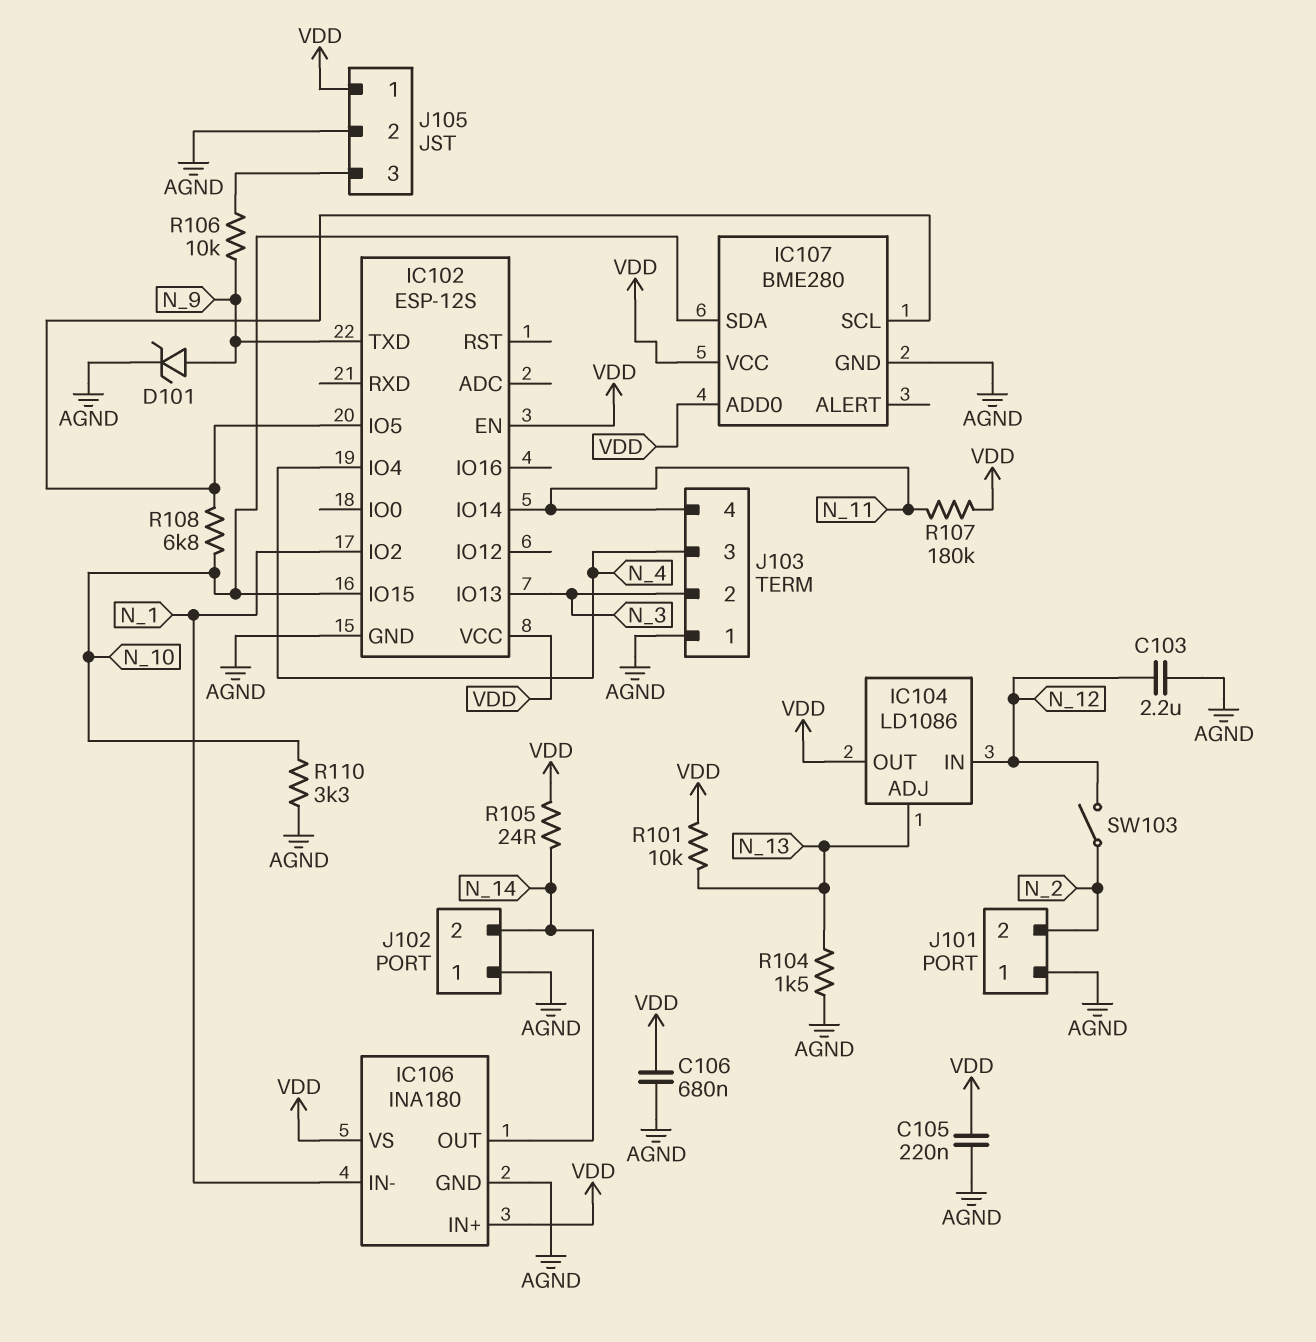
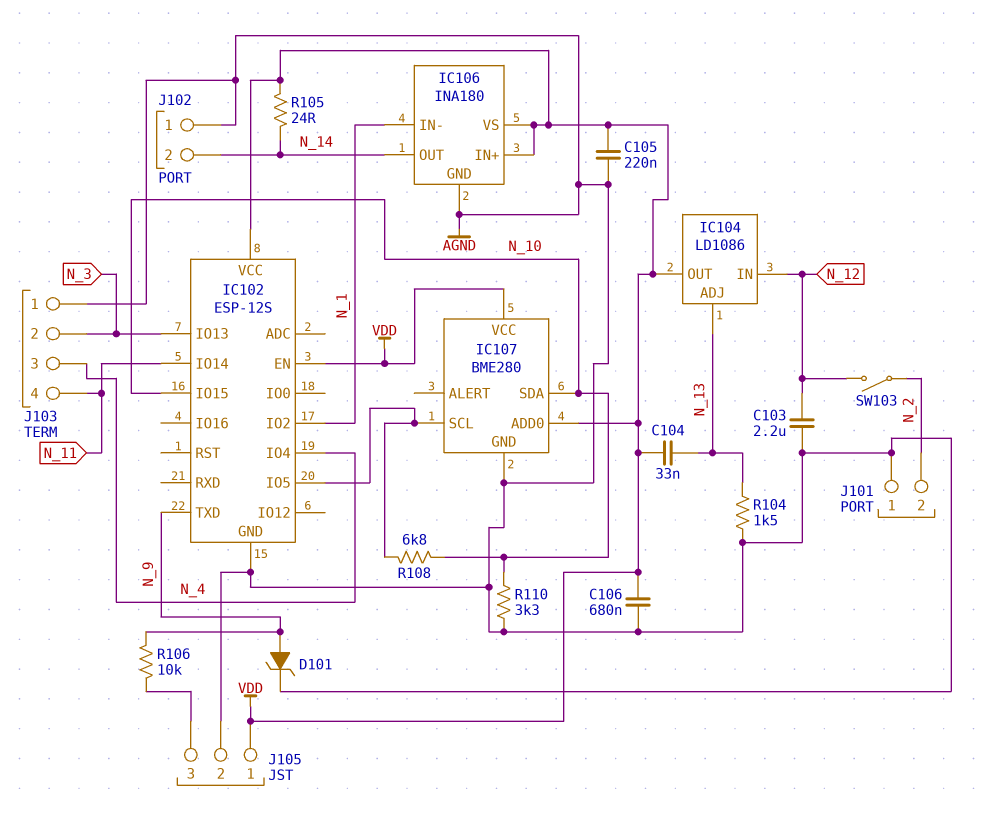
C104: none -> 33nF (N_13, VDD)
R101: 10k (N_13, VDD) -> none
R107: 180k (N_11, VDD) -> none

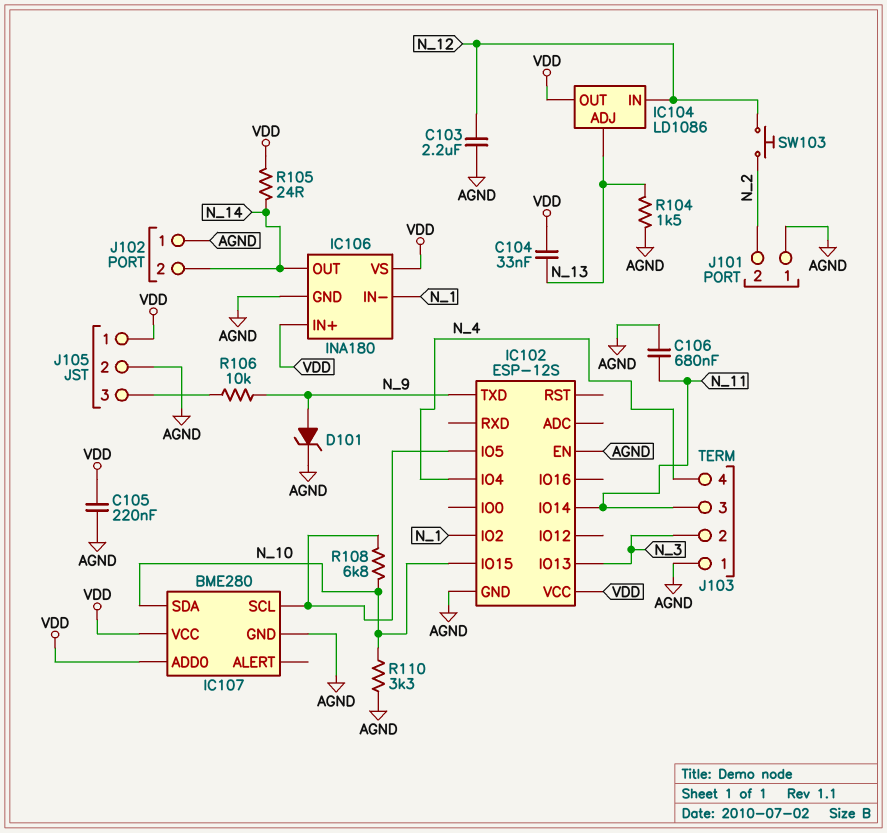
C106: 680nF (AGND, VDD) -> 680nF (AGND, N_11)
IC102 pin EN: VDD -> AGND
J103 pin 3: N_4 -> N_11
J103 pin 4: N_11 -> N_4
SW103: switch (N_2, N_12) -> button (N_2, N_12)

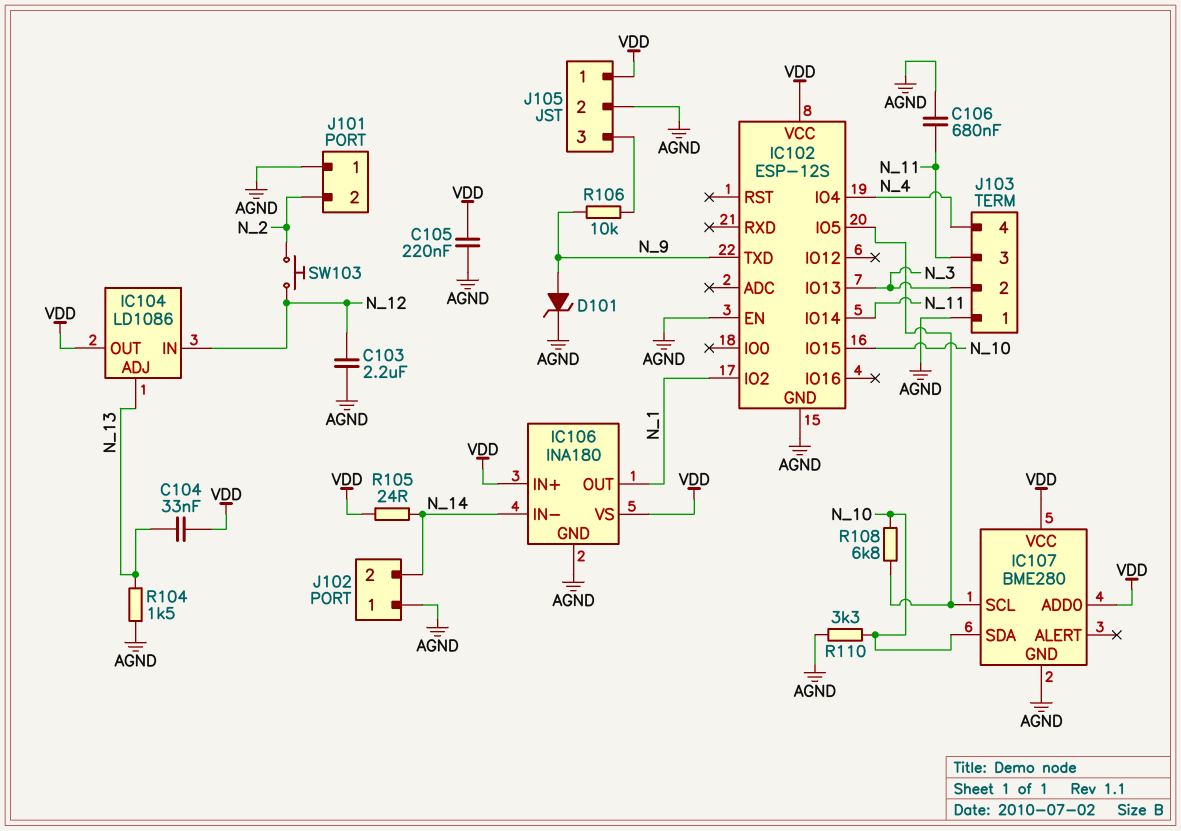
IC106 pin IN-: N_1 -> N_14
IC106 pin OUT: N_14 -> N_1

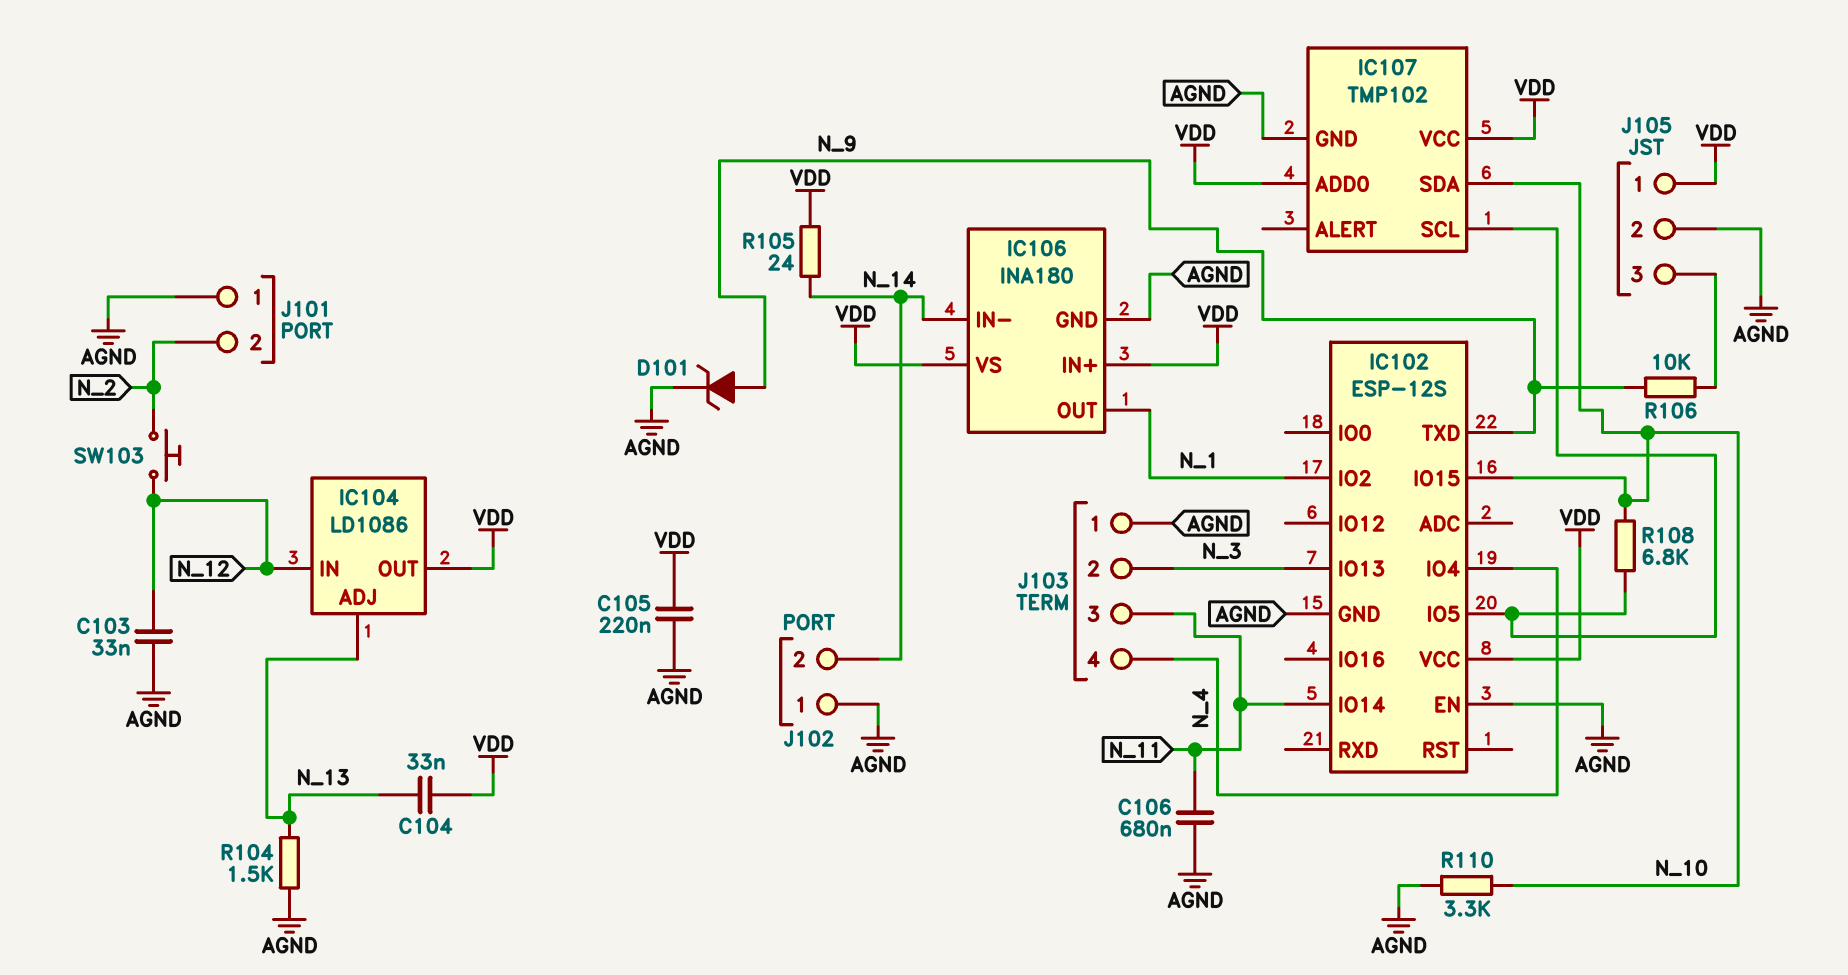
C103: 2.2uF (AGND, N_12) -> 33nF (AGND, N_12)
IC107: BME280 -> TMP102

